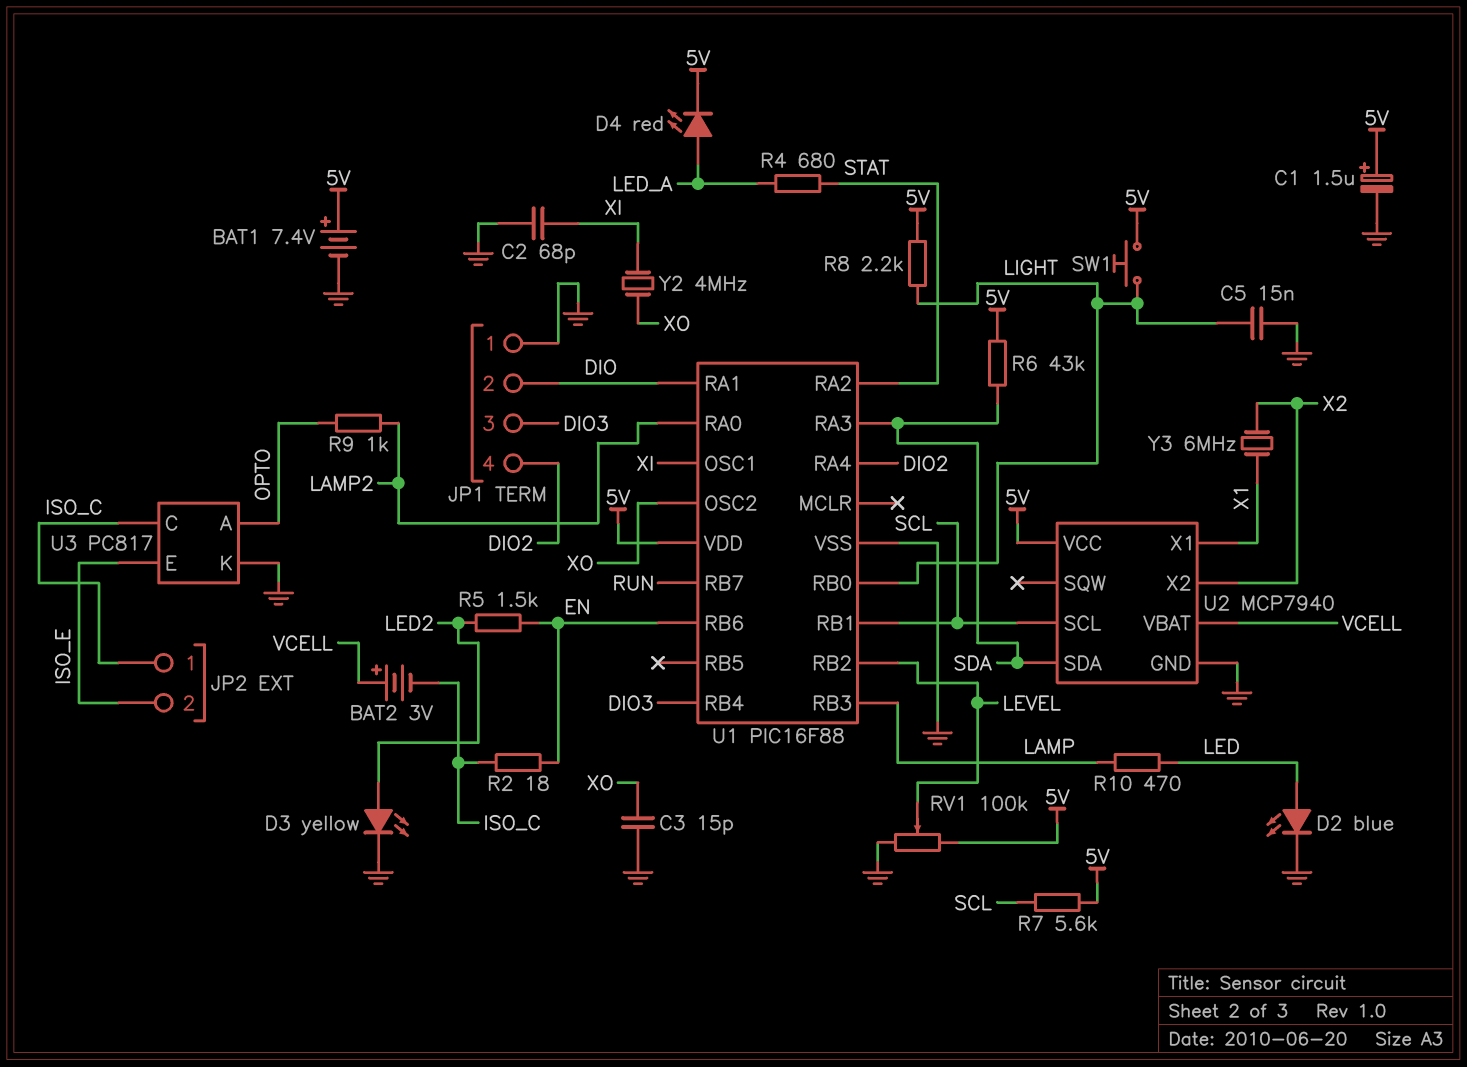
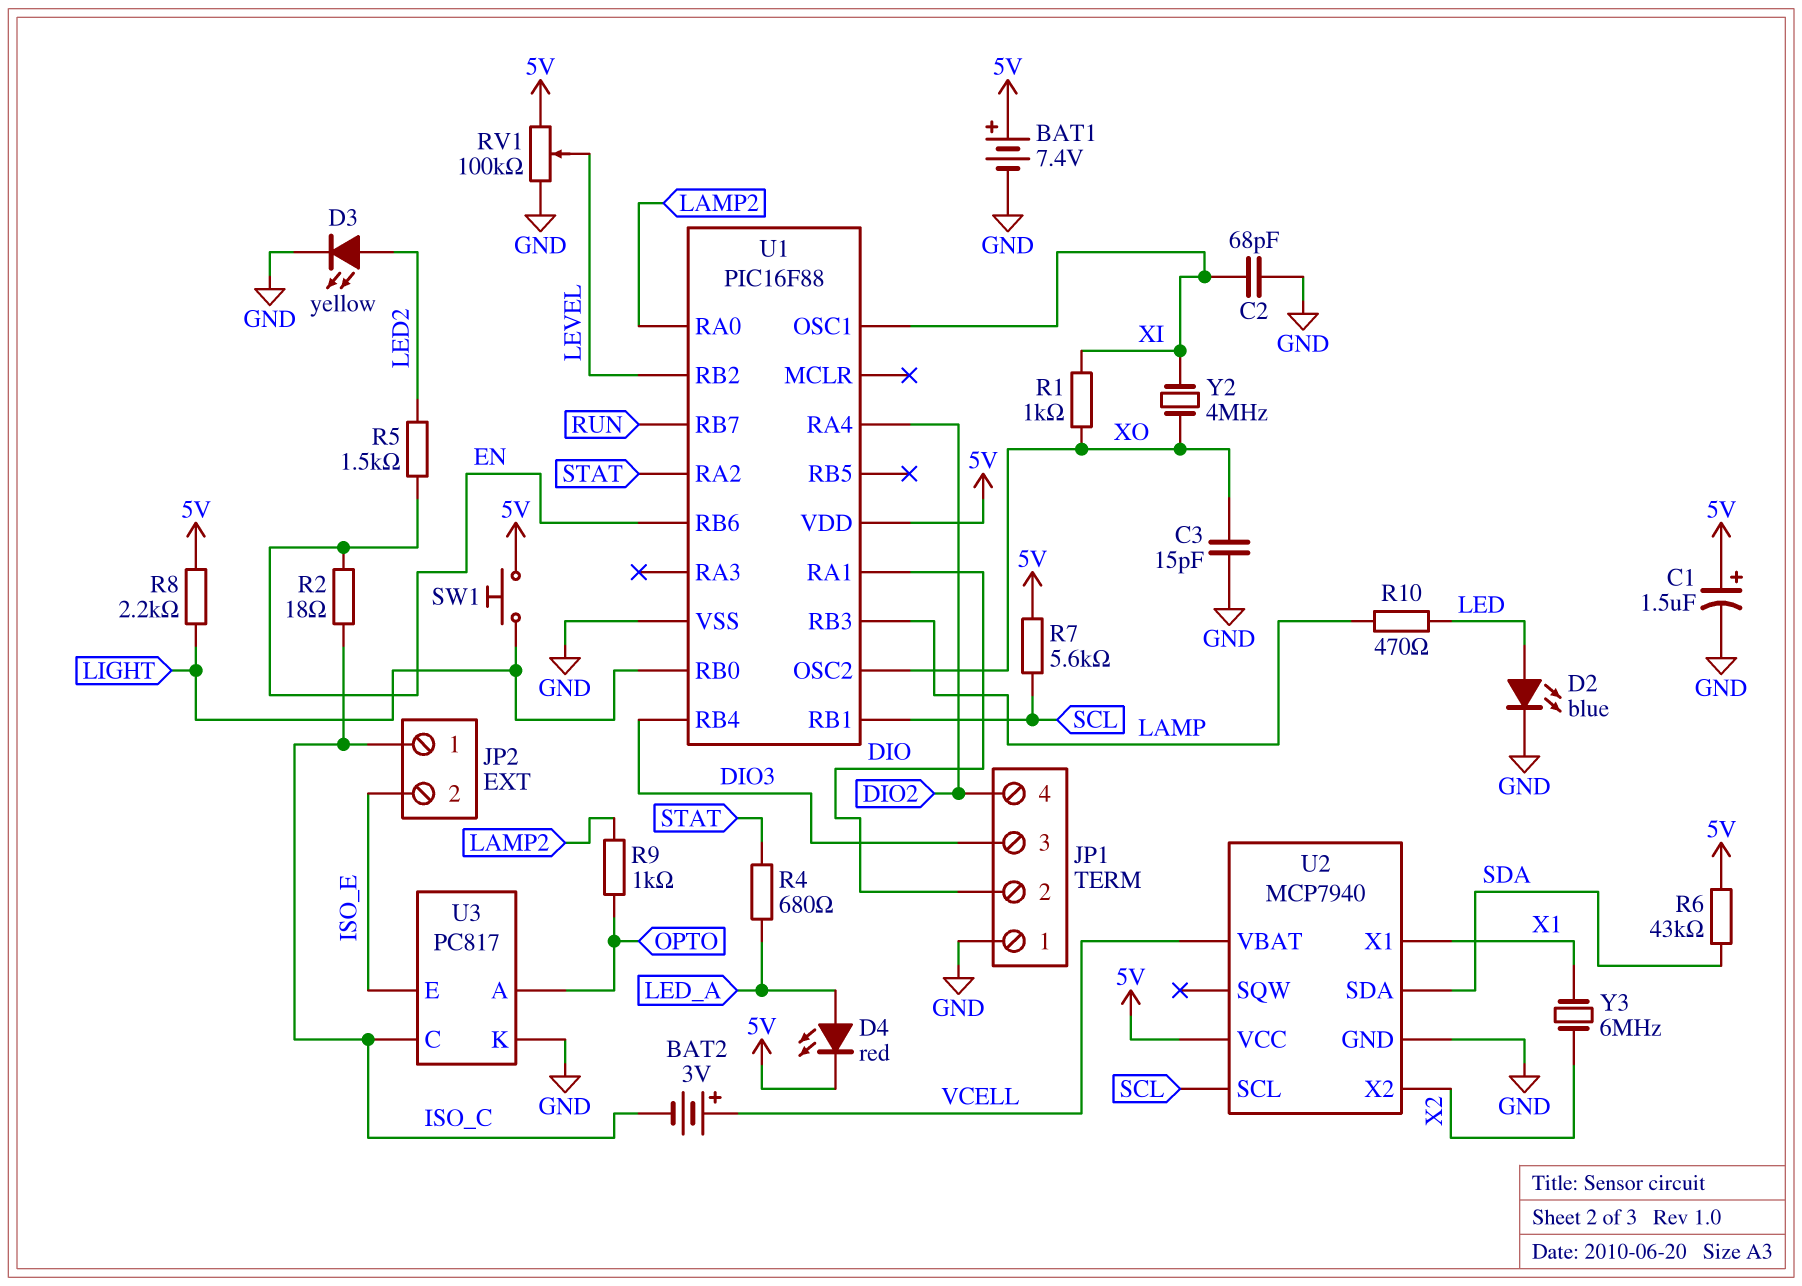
C5: 15nF (GND, LIGHT) -> none
R1: none -> 1k (XI, XO)
U1 pin RA3: SDA -> none

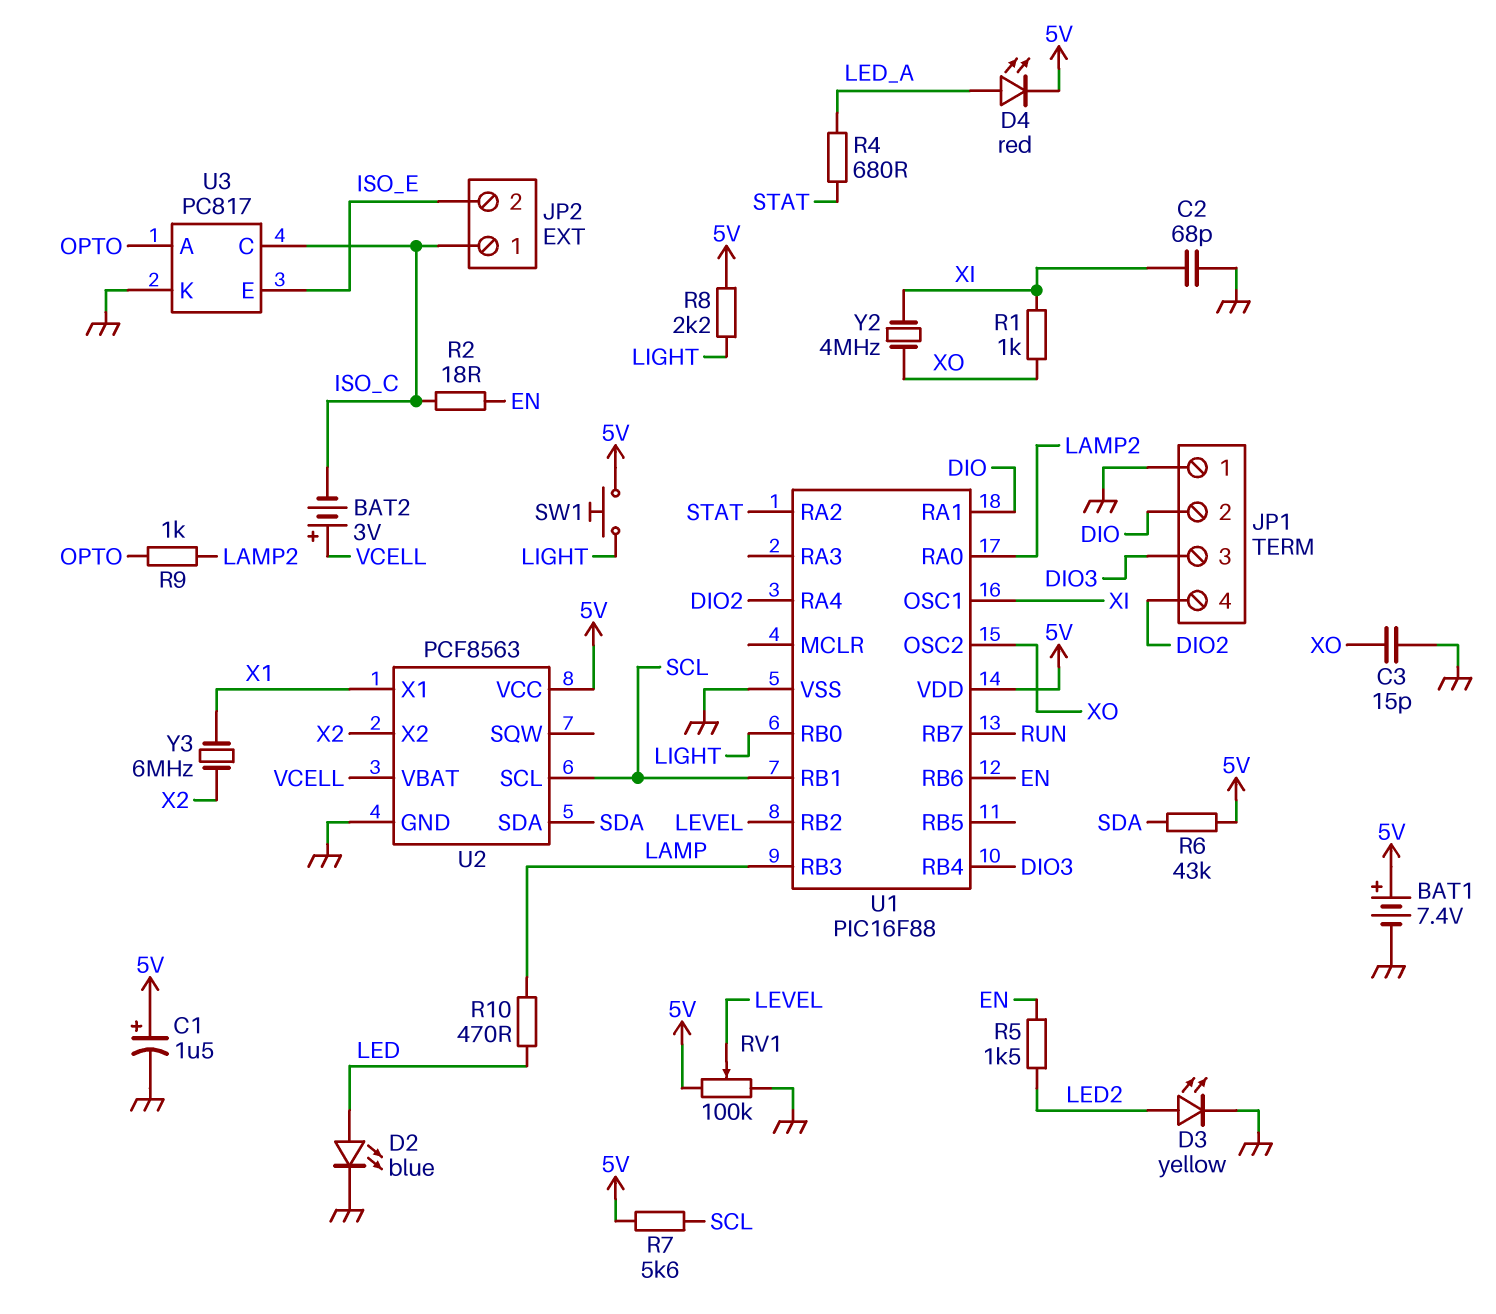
U2: MCP7940 -> PCF8563

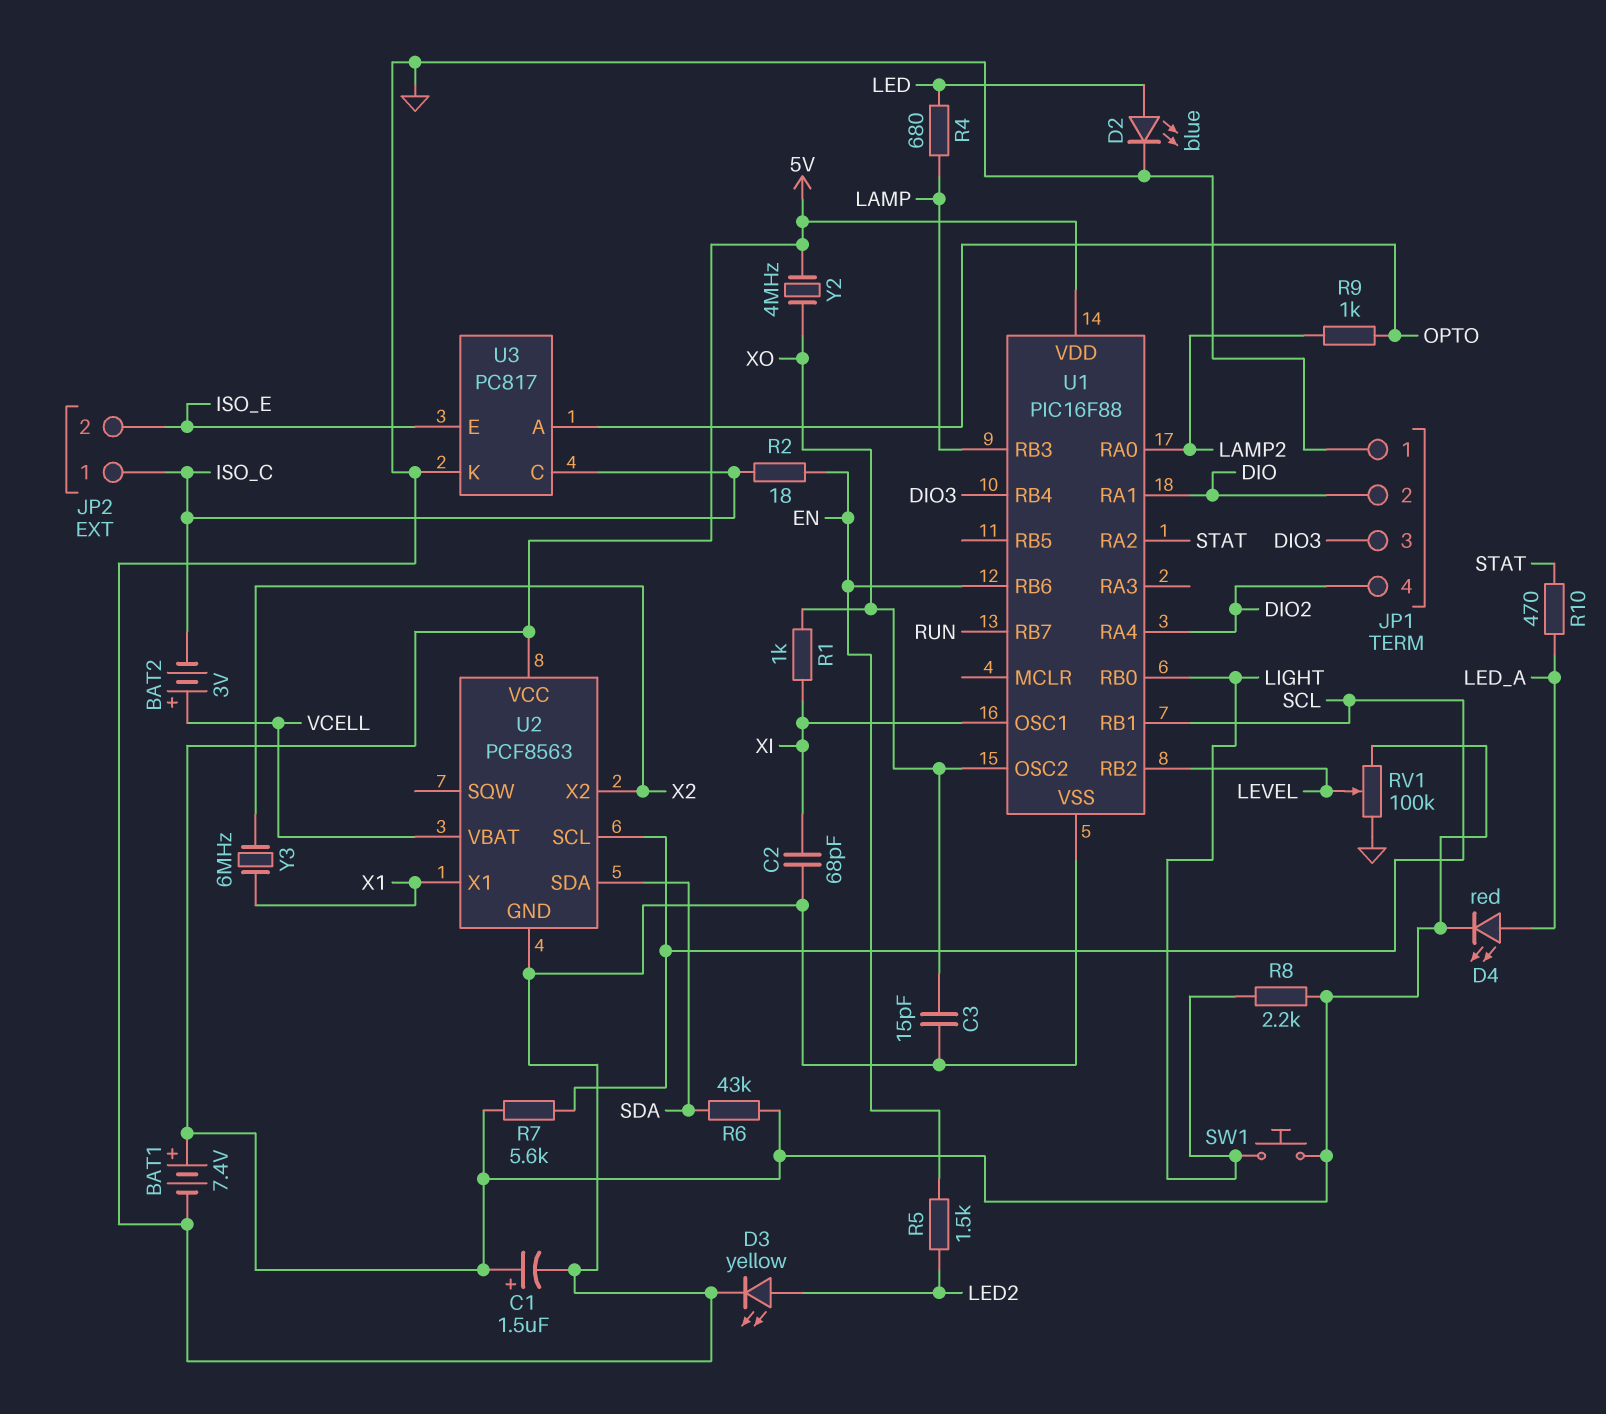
R4: 680 (LED_A, STAT) -> 680 (LAMP, LED)
R10: 470 (LAMP, LED) -> 470 (LED_A, STAT)
Y2: 4MHz (XI, XO) -> 4MHz (5V, XO)

